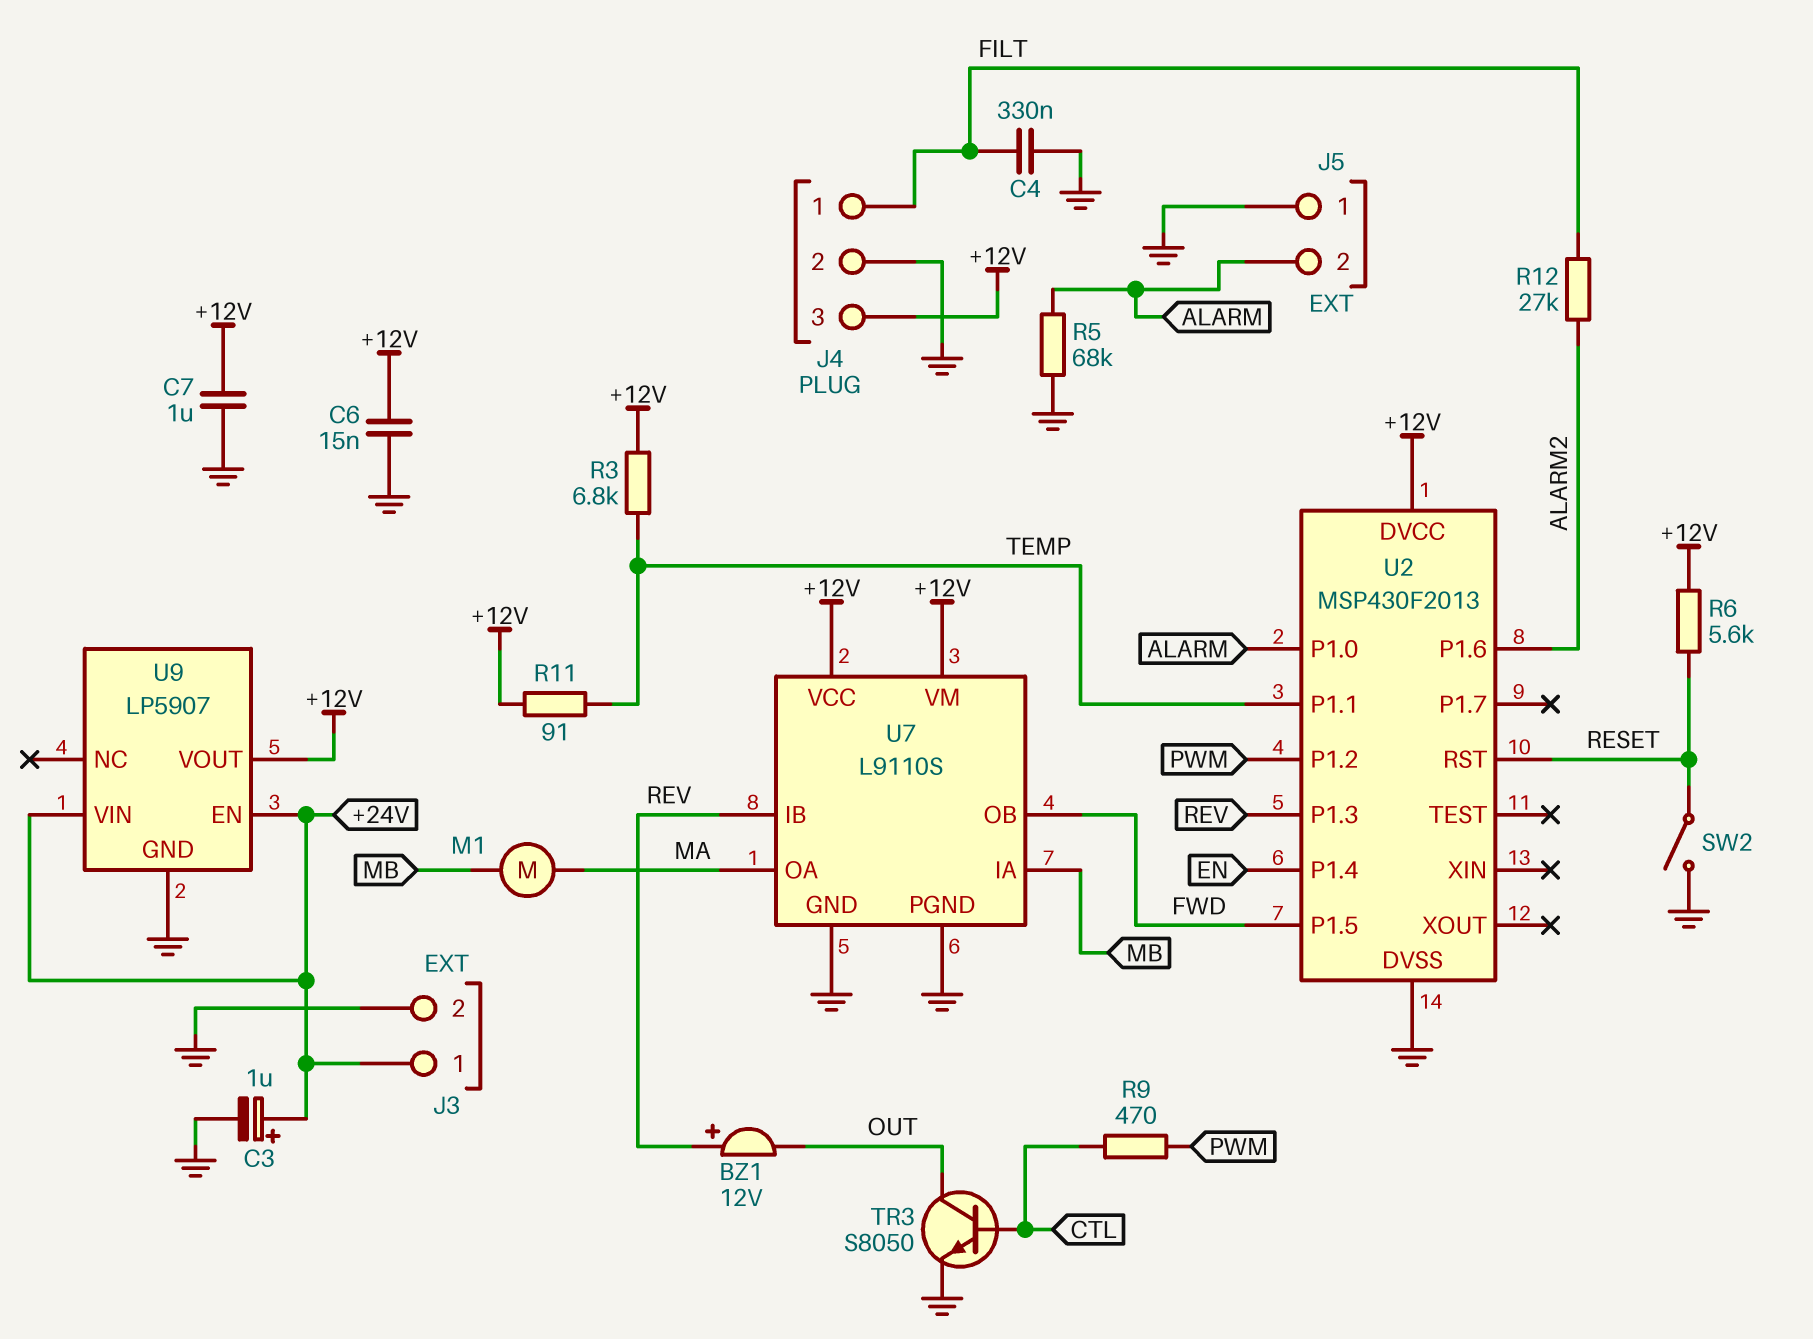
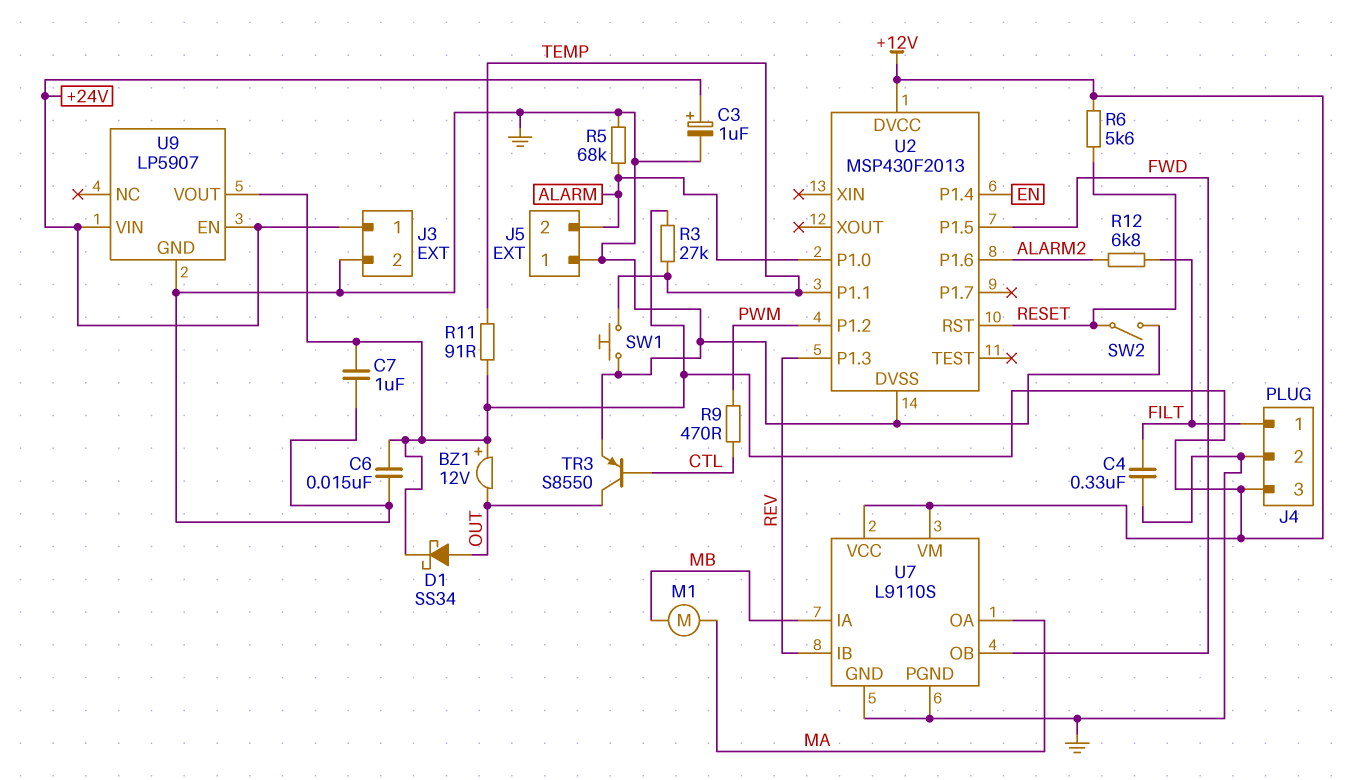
BZ1: buzzer 12V (plus REV, minus OUT) -> buzzer 12V (plus +12V, minus OUT)
D1: none -> schottky SS34 (A OUT, K +12V)
R3: 6.8k (+12V, TEMP) -> 27k (+12V, TEMP)
R12: 27k (ALARM2, FILT) -> 6.8k (ALARM2, FILT)
SW1: none -> button (GND, TEMP)
TR3: NPN S8050 (B CTL, C OUT, E GND) -> PNP S8550 (B CTL, C OUT, E GND)

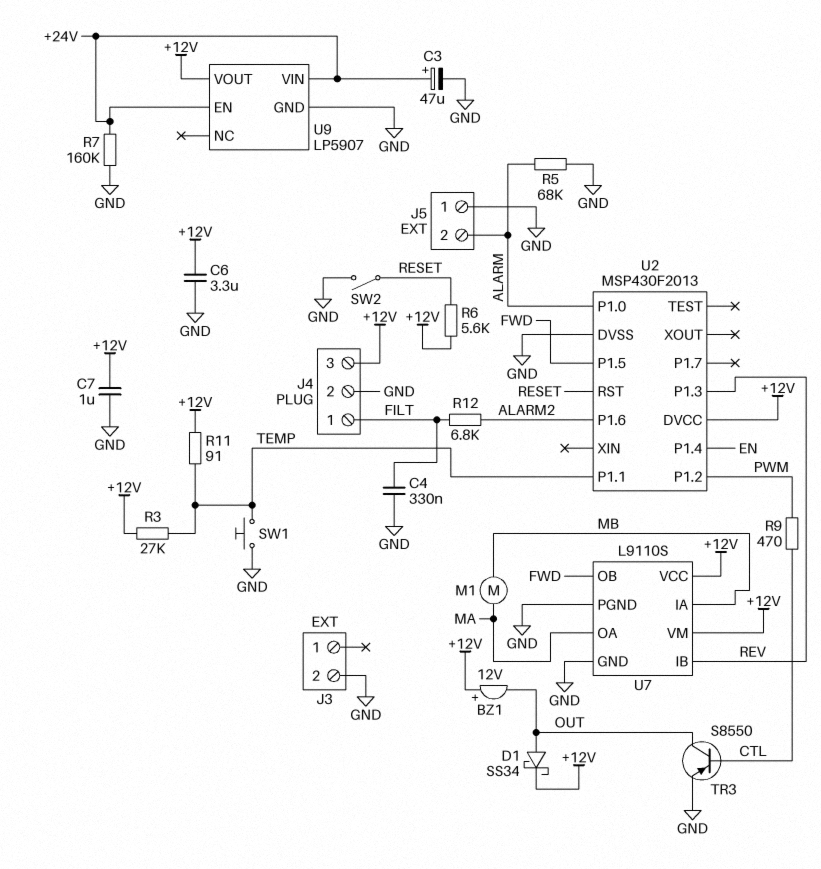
C3: 1uF (plus +24V, minus GND) -> 47uF (plus +24V, minus GND)
C6: 15nF (+12V, GND) -> 3.3uF (+12V, GND)
J3 pin 1: +24V -> none
R7: none -> 160k (+24V, GND)

